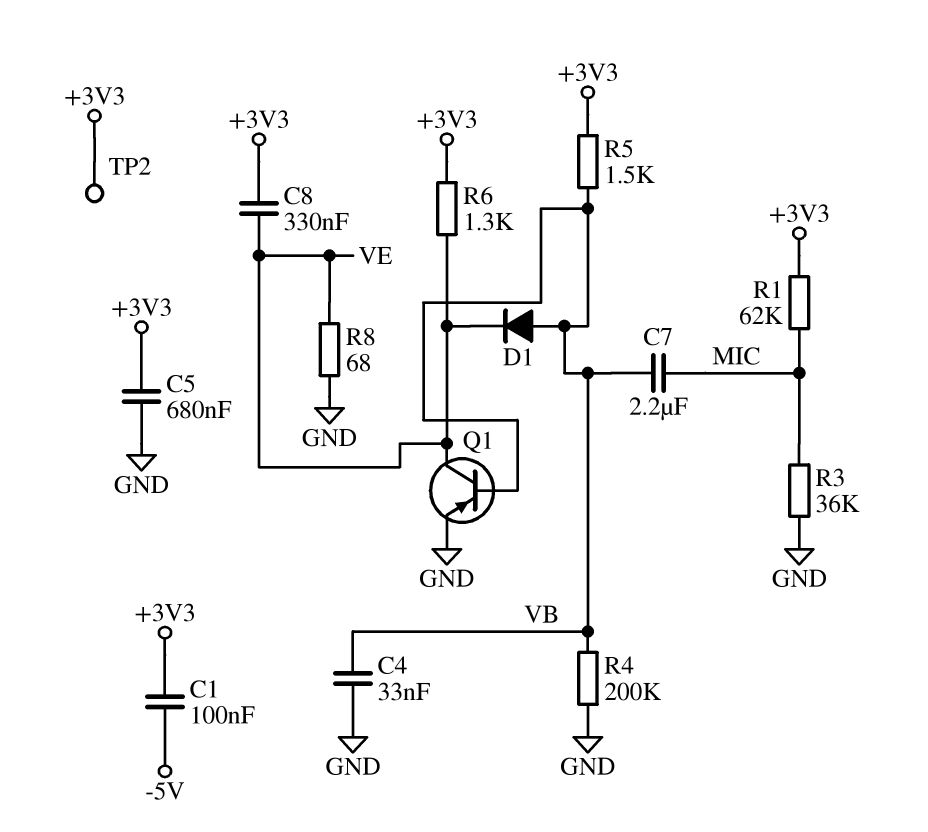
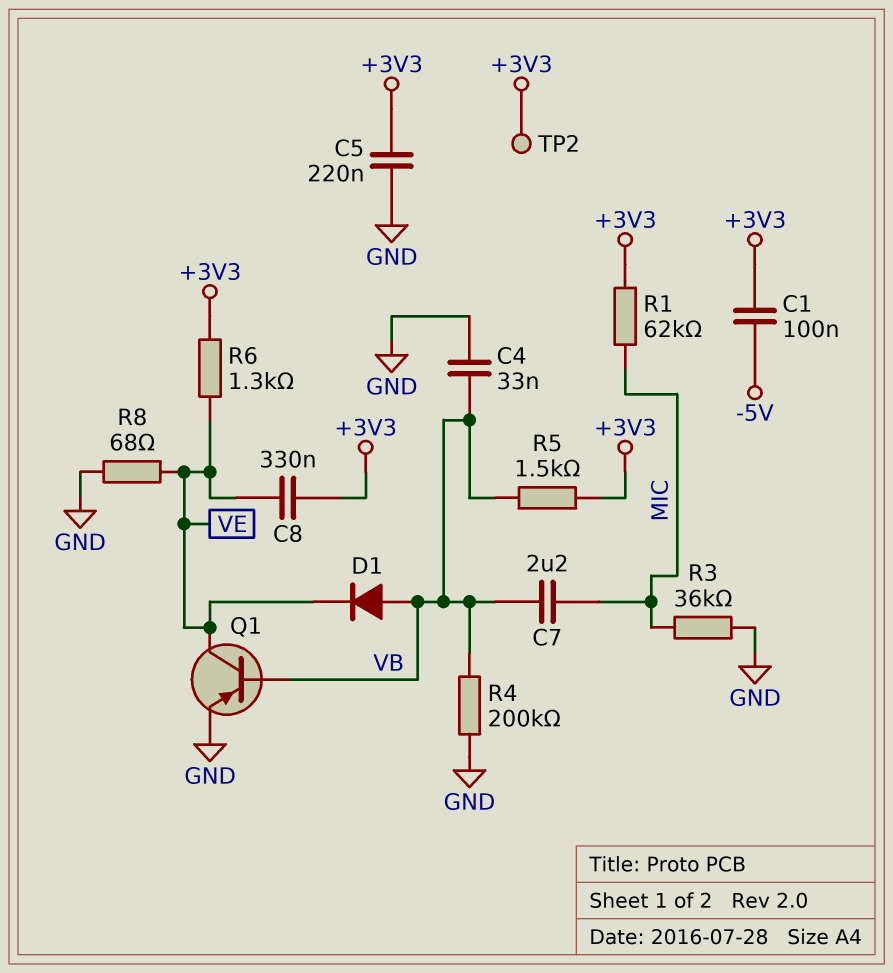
C5: 680nF (+3V3, GND) -> 220nF (+3V3, GND)

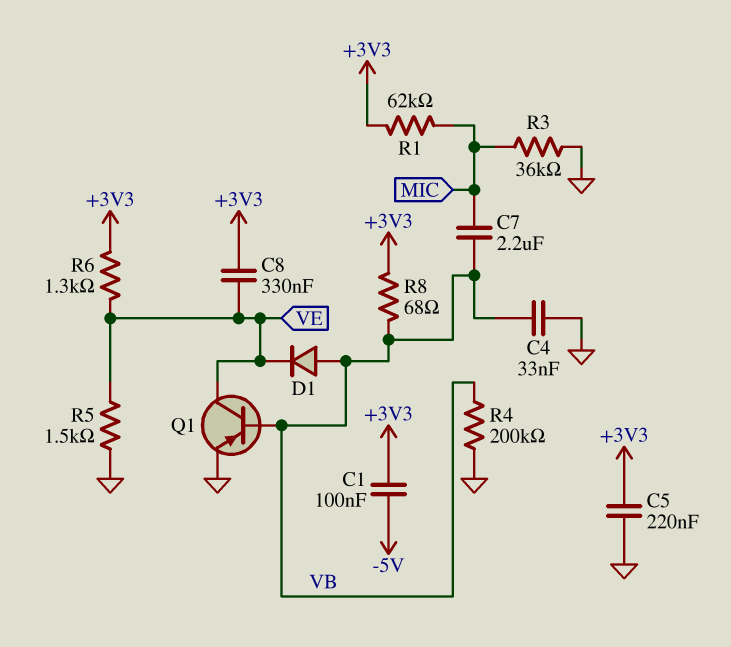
R5: 1.5k (+3V3, VB) -> 1.5k (GND, VE)
R8: 68 (GND, VE) -> 68 (+3V3, VB)
TP2: test point (+3V3) -> none

